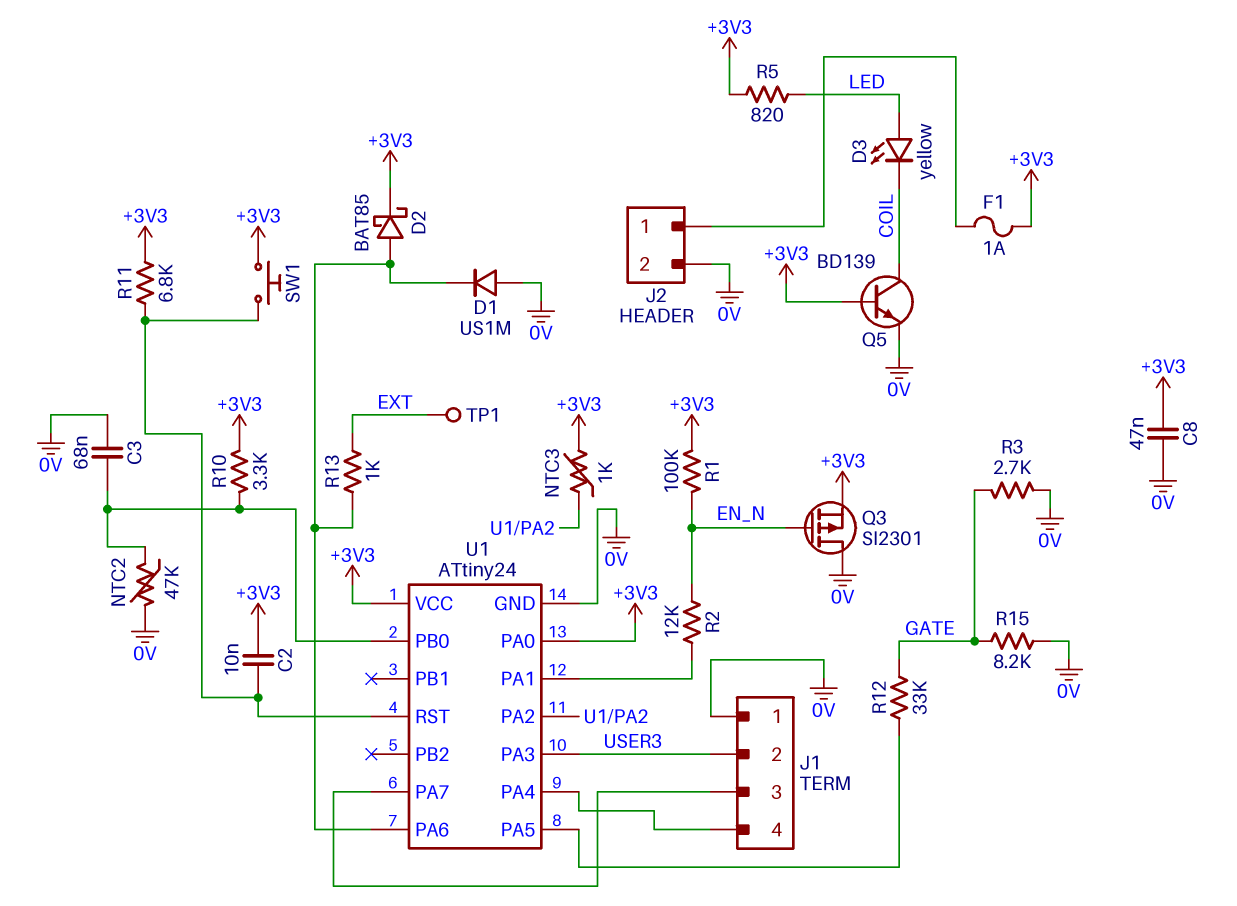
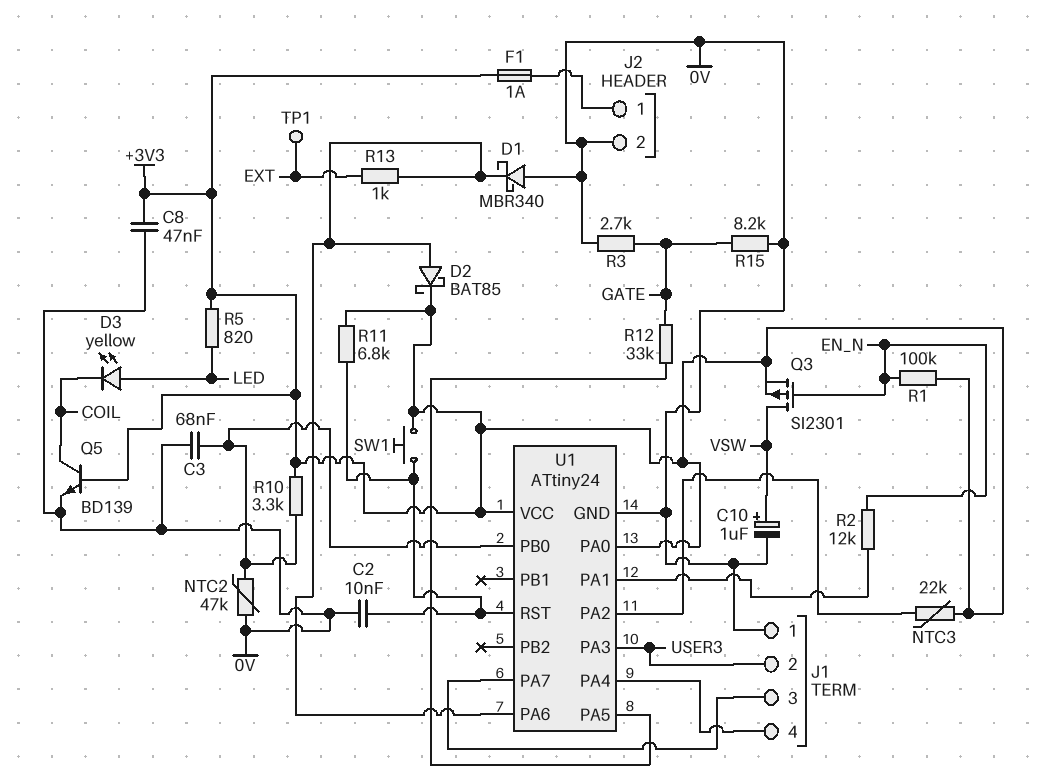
C2: 10nF (+3V3, U1/RST) -> 10nF (0V, U1/RST)
C10: none -> 1uF (plus VSW, minus 0V)
D1: diode US1M (A 0V, K U1/PA6) -> schottky MBR340 (A 0V, K U1/PA6)
NTC3: 1k (+3V3, U1/PA2) -> 22k (+3V3, U1/PA2)
Q3: PMOS SI2301 (G EN_N, D 0V, S +3V3) -> PMOS SI2301 (G EN_N, D VSW, S +3V3)

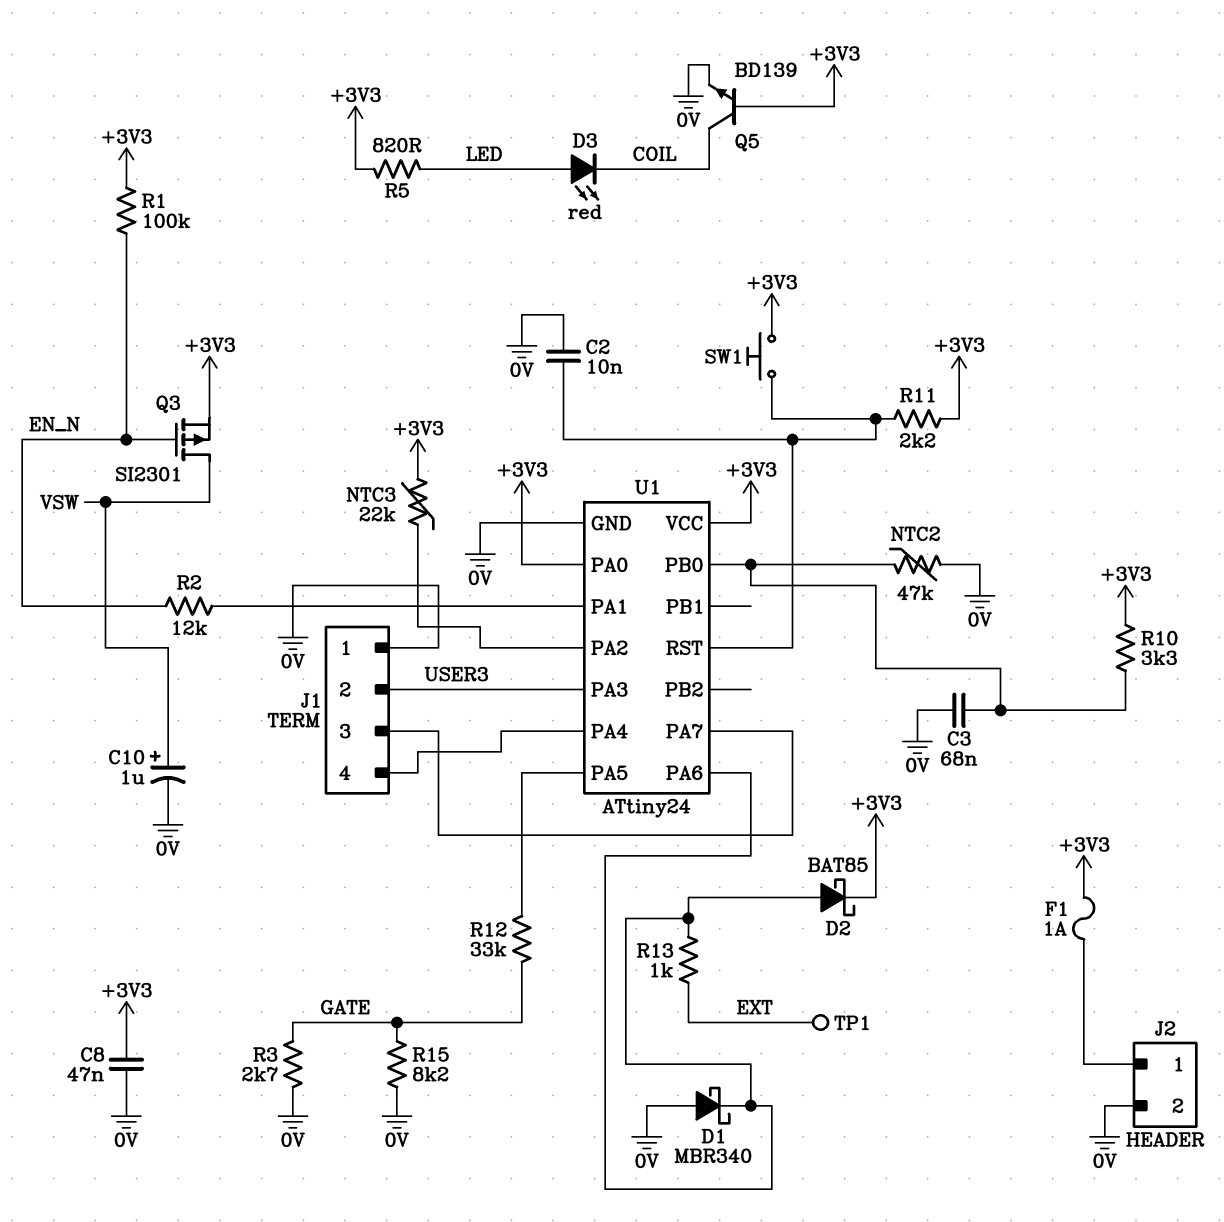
D3: LED yellow (A LED, K COIL) -> LED red (A LED, K COIL)
R11: 6.8k (+3V3, U1/RST) -> 2.2k (+3V3, U1/RST)

